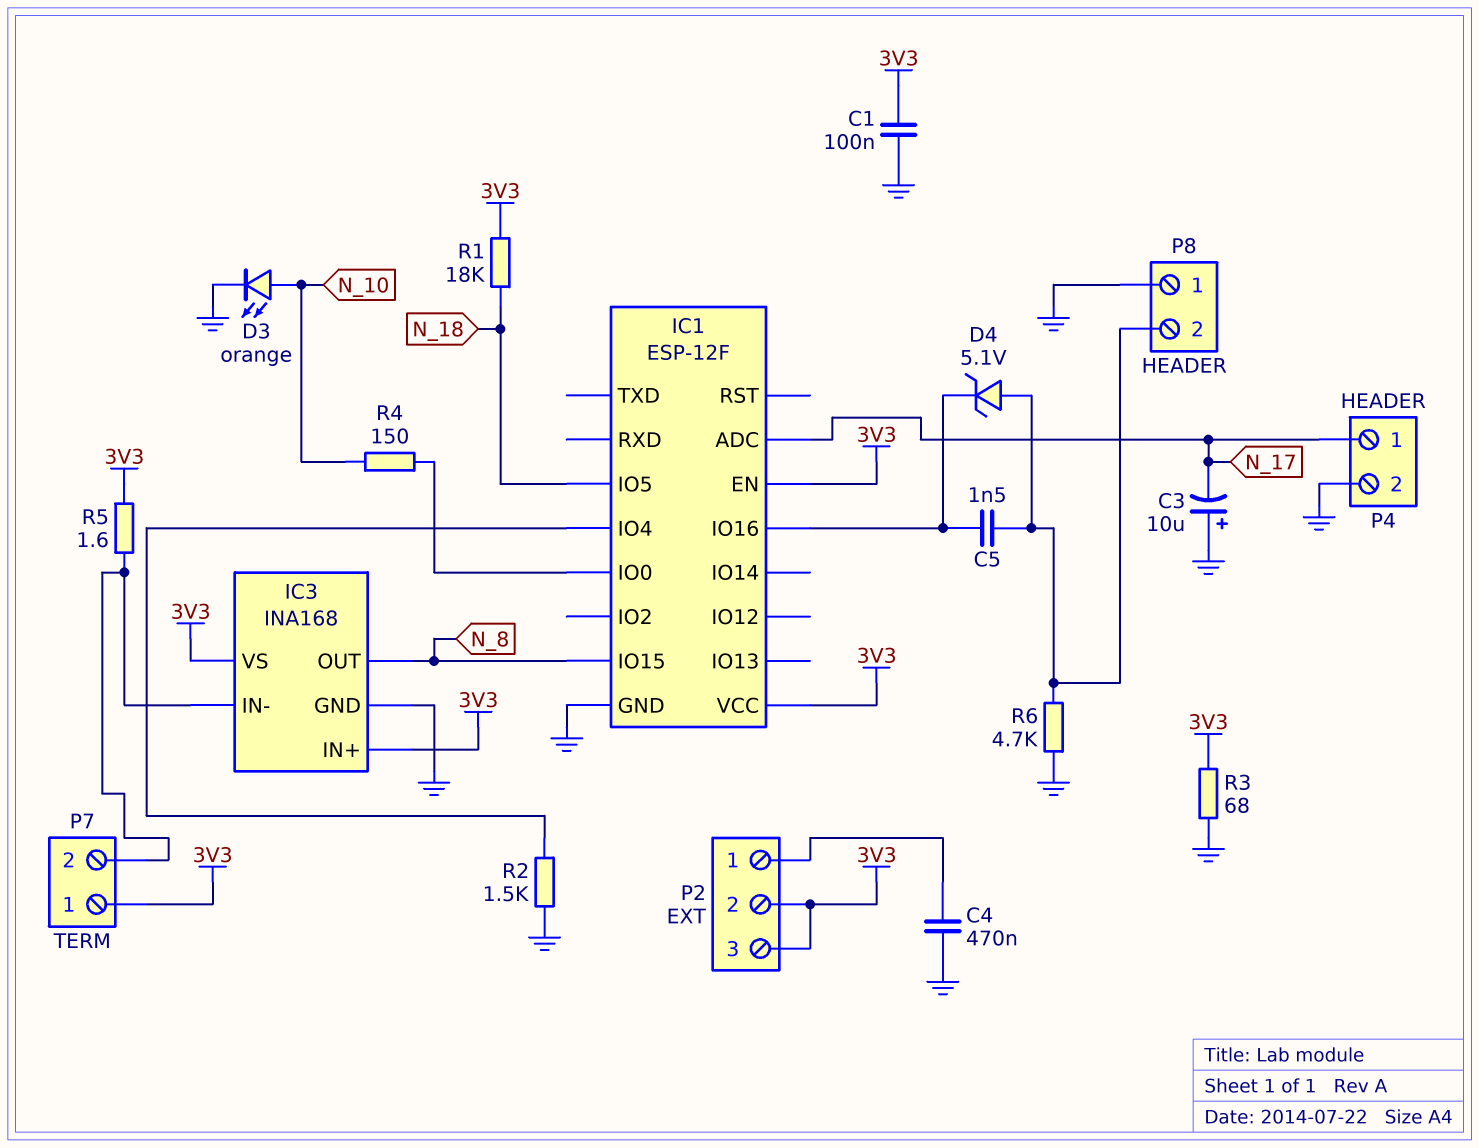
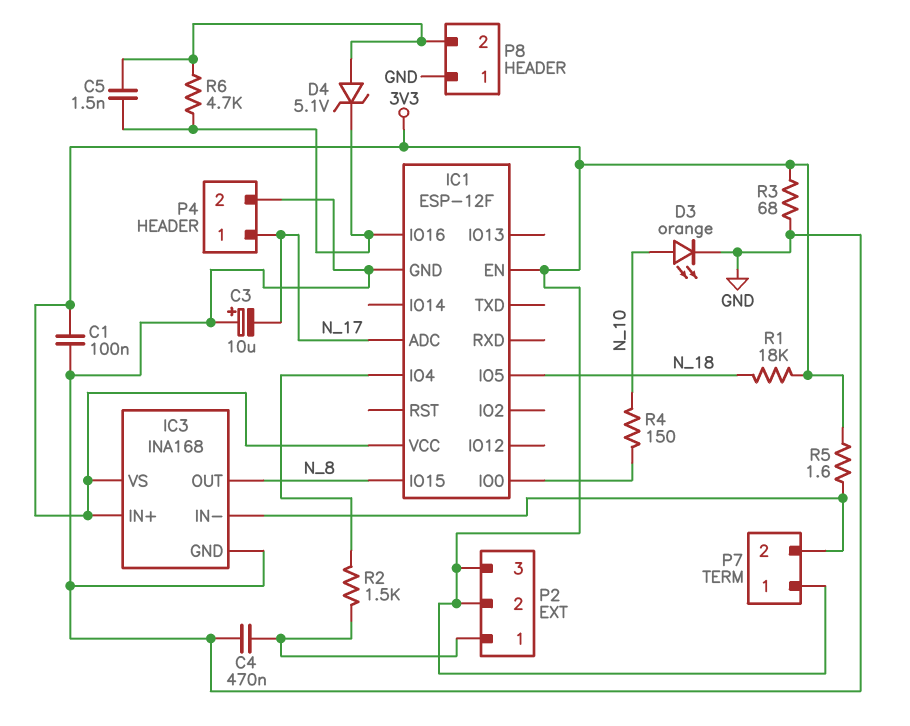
R2: 1.5k (GND, IC1/IO4) -> 1.5k (IC1/IO4, P2/1)
R6: 4.7k (GND, P8/2) -> 4.7k (IC1/IO16, P8/2)

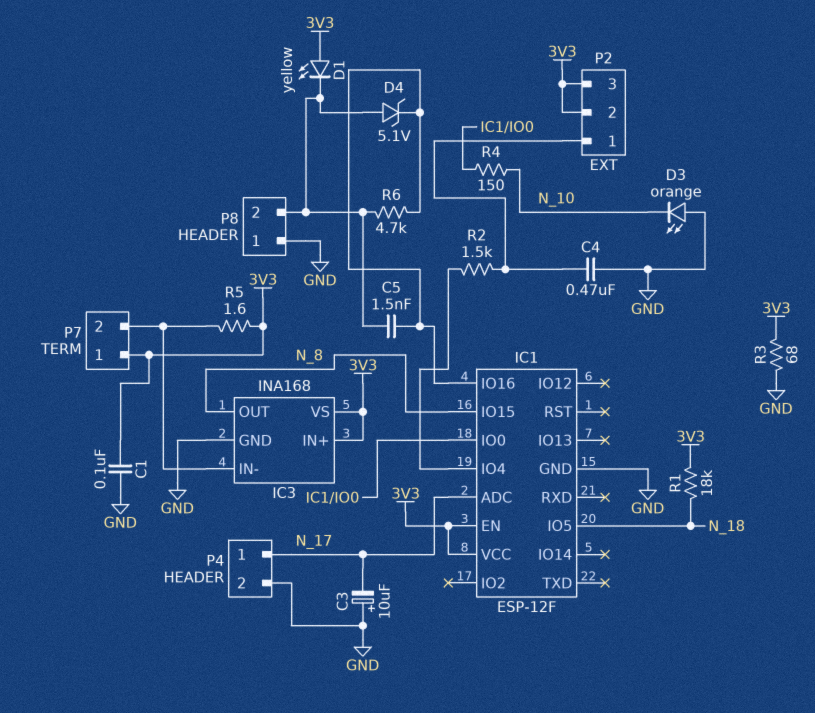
D1: none -> LED yellow (A 3V3, K P8/2)
D3: LED orange (A N_10, K GND) -> LED orange (A GND, K N_10)

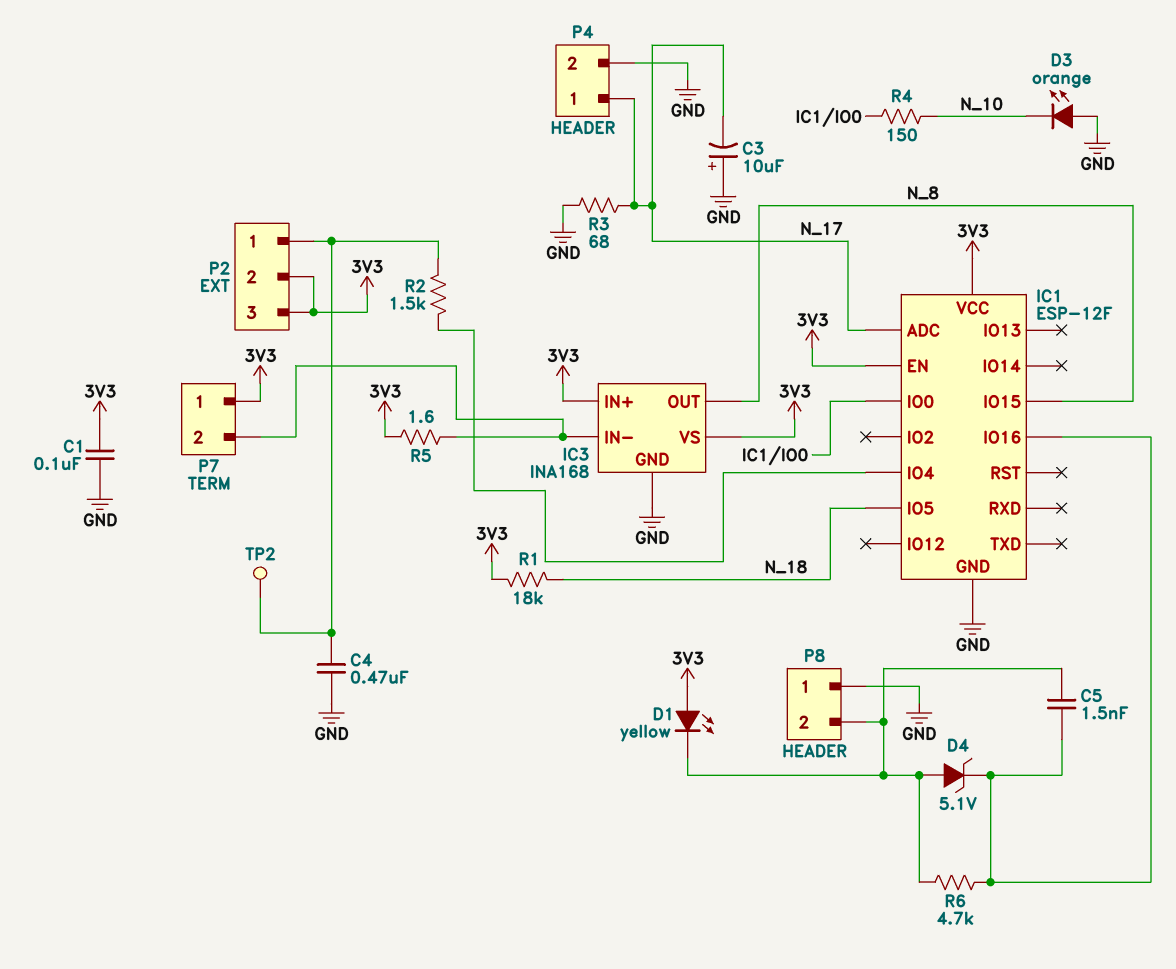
R3: 68 (3V3, GND) -> 68 (GND, N_17)
TP2: none -> test point (P2/1)

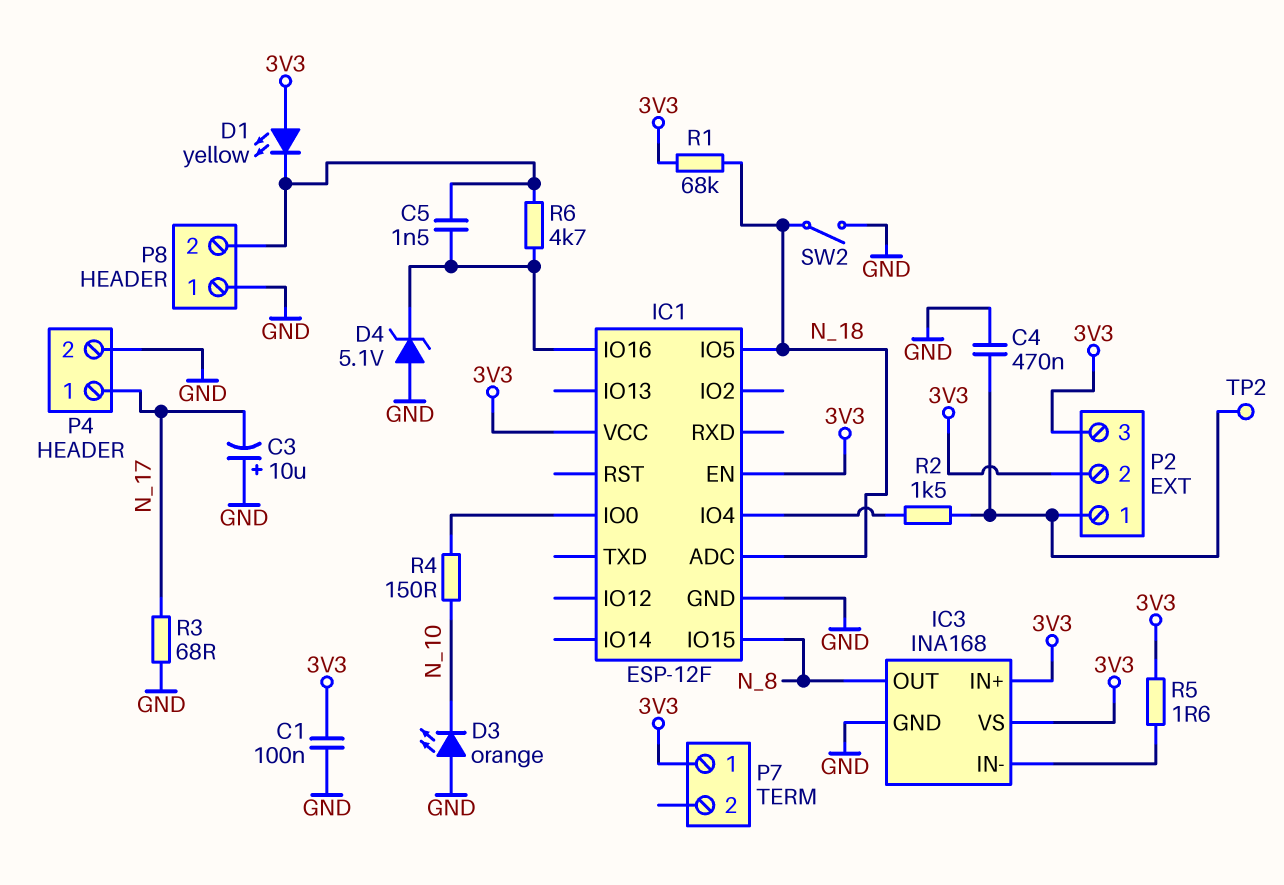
D4: zener 5.1V (A P8/2, K IC1/IO16) -> zener 5.1V (A GND, K IC1/IO16)
IC1 pin ADC: N_17 -> N_18
P7 pin 2: IC3/IN- -> none
R1: 18k (3V3, N_18) -> 68k (3V3, N_18)
SW2: none -> switch (GND, N_18)

